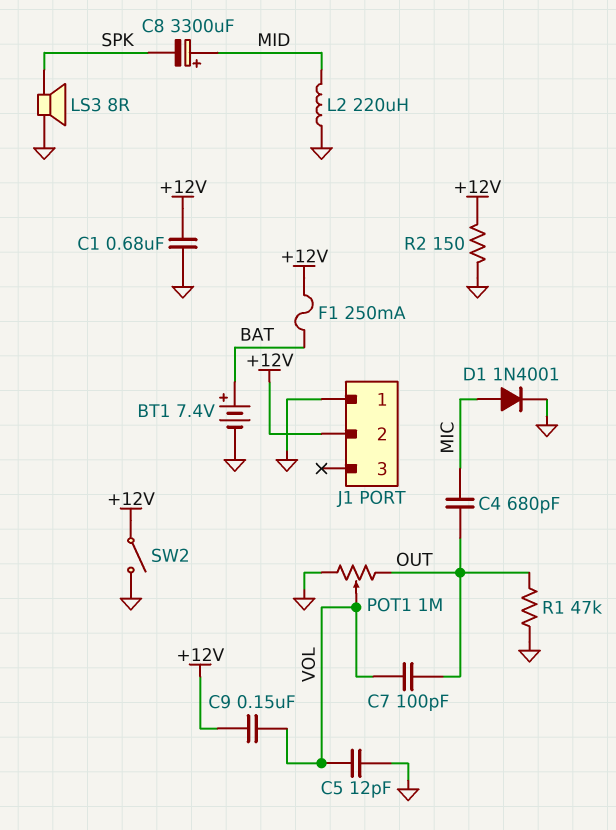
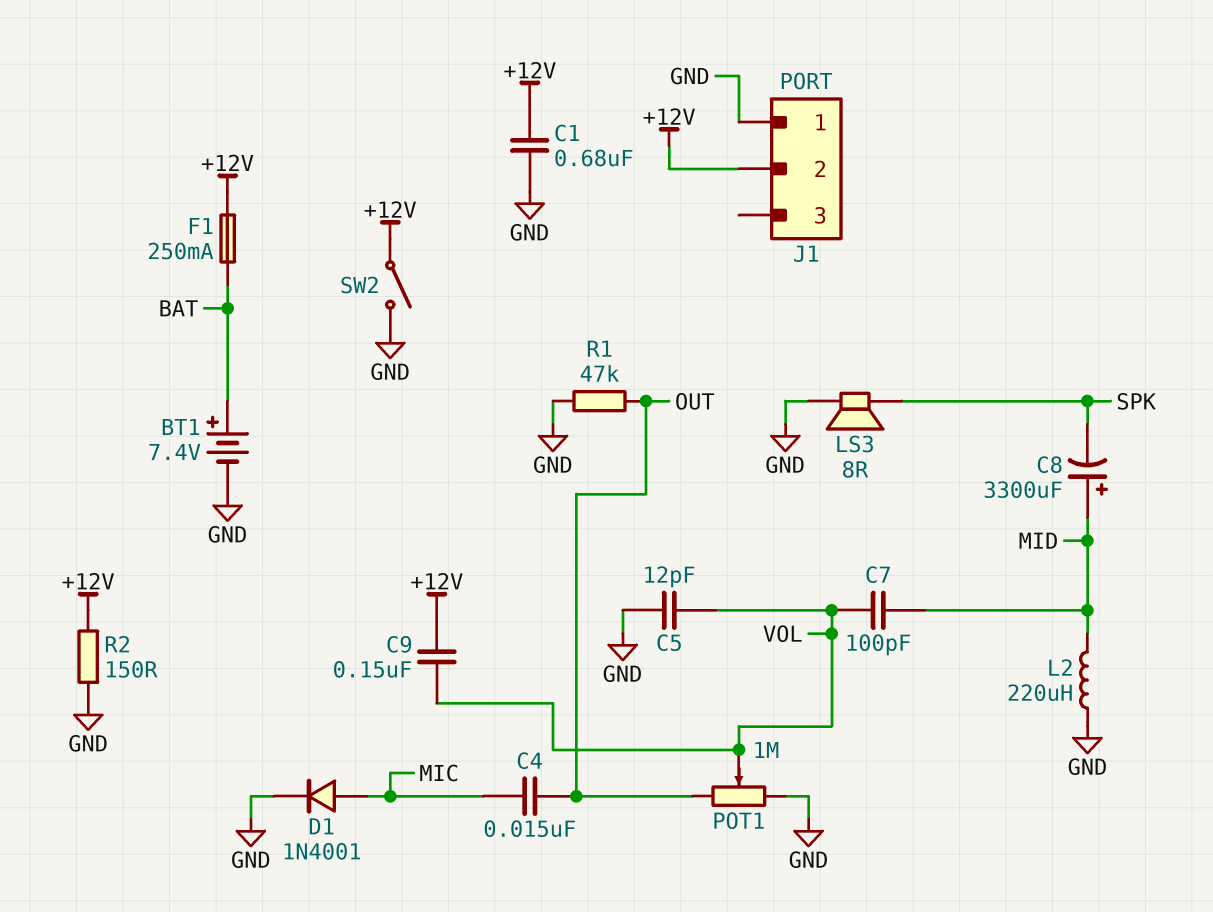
C4: 680pF (MIC, OUT) -> 15nF (MIC, OUT)
C7: 100pF (OUT, VOL) -> 100pF (MID, VOL)

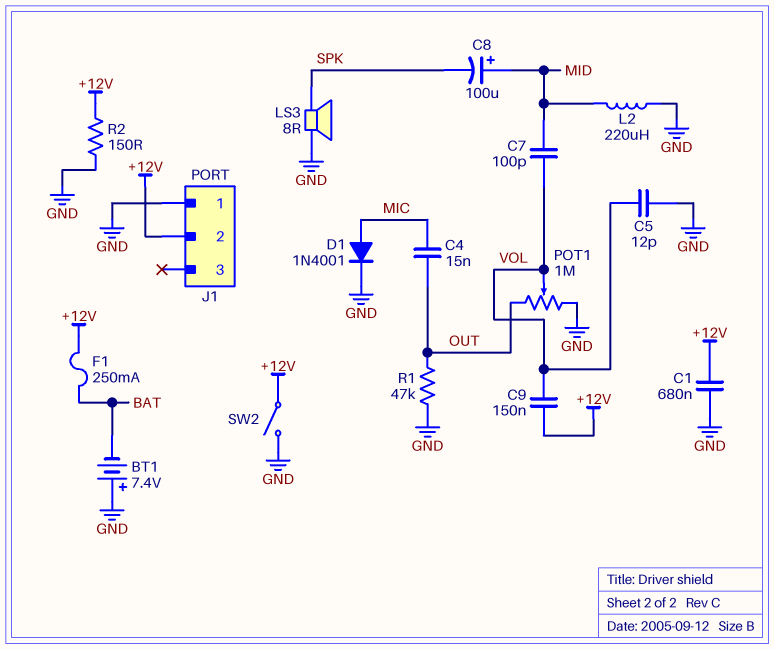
BT1: 7.4V (plus BAT, minus GND) -> 7.4V (plus GND, minus BAT)
C8: 3300uF (plus MID, minus SPK) -> 100uF (plus MID, minus SPK)

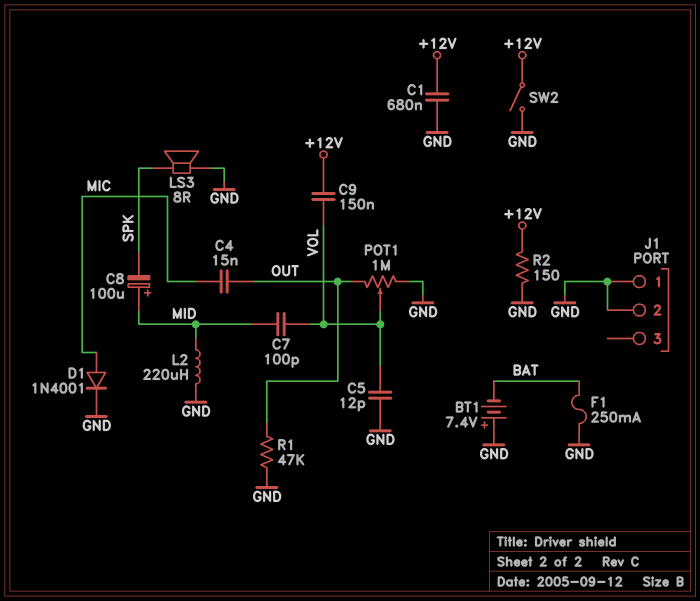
F1: 250mA (+12V, BAT) -> 250mA (BAT, GND)
J1 pin 2: +12V -> GND

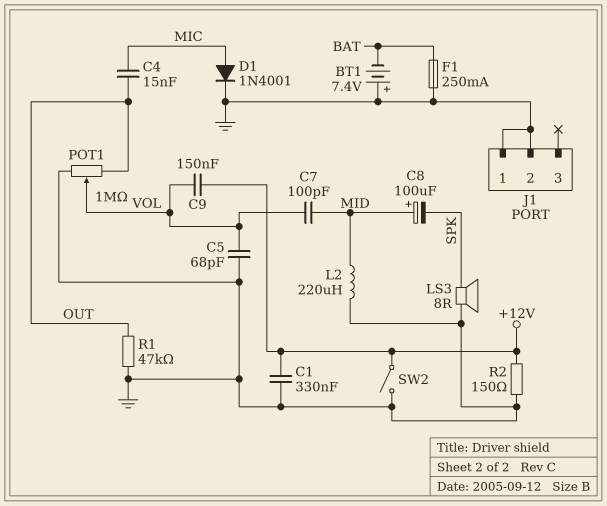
C1: 680nF (+12V, GND) -> 330nF (+12V, GND)
C5: 12pF (GND, VOL) -> 68pF (GND, VOL)

